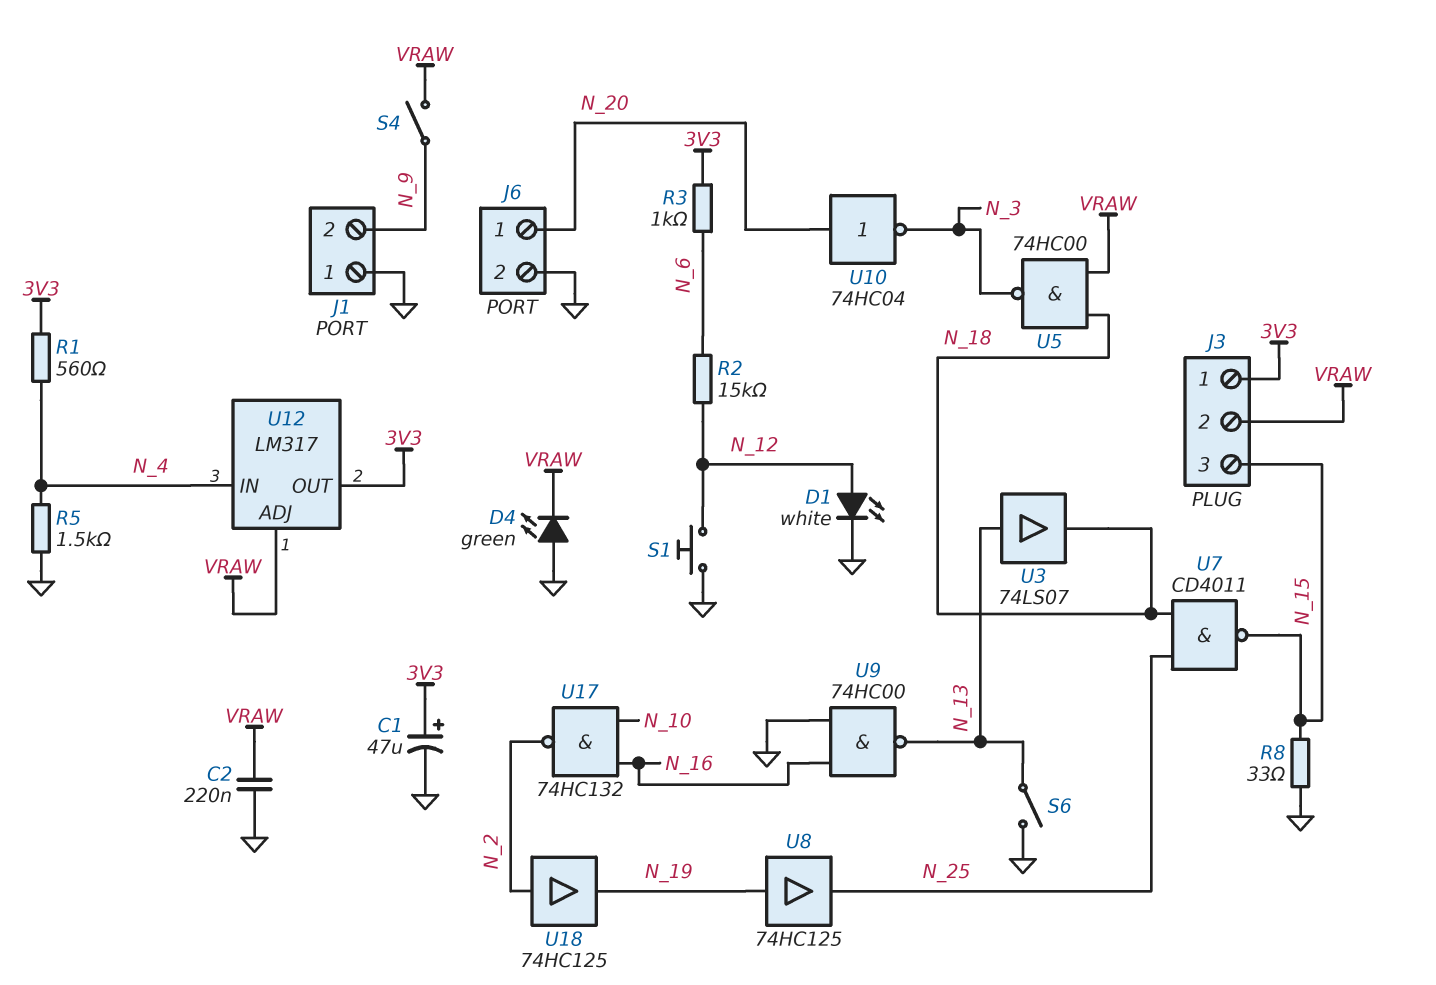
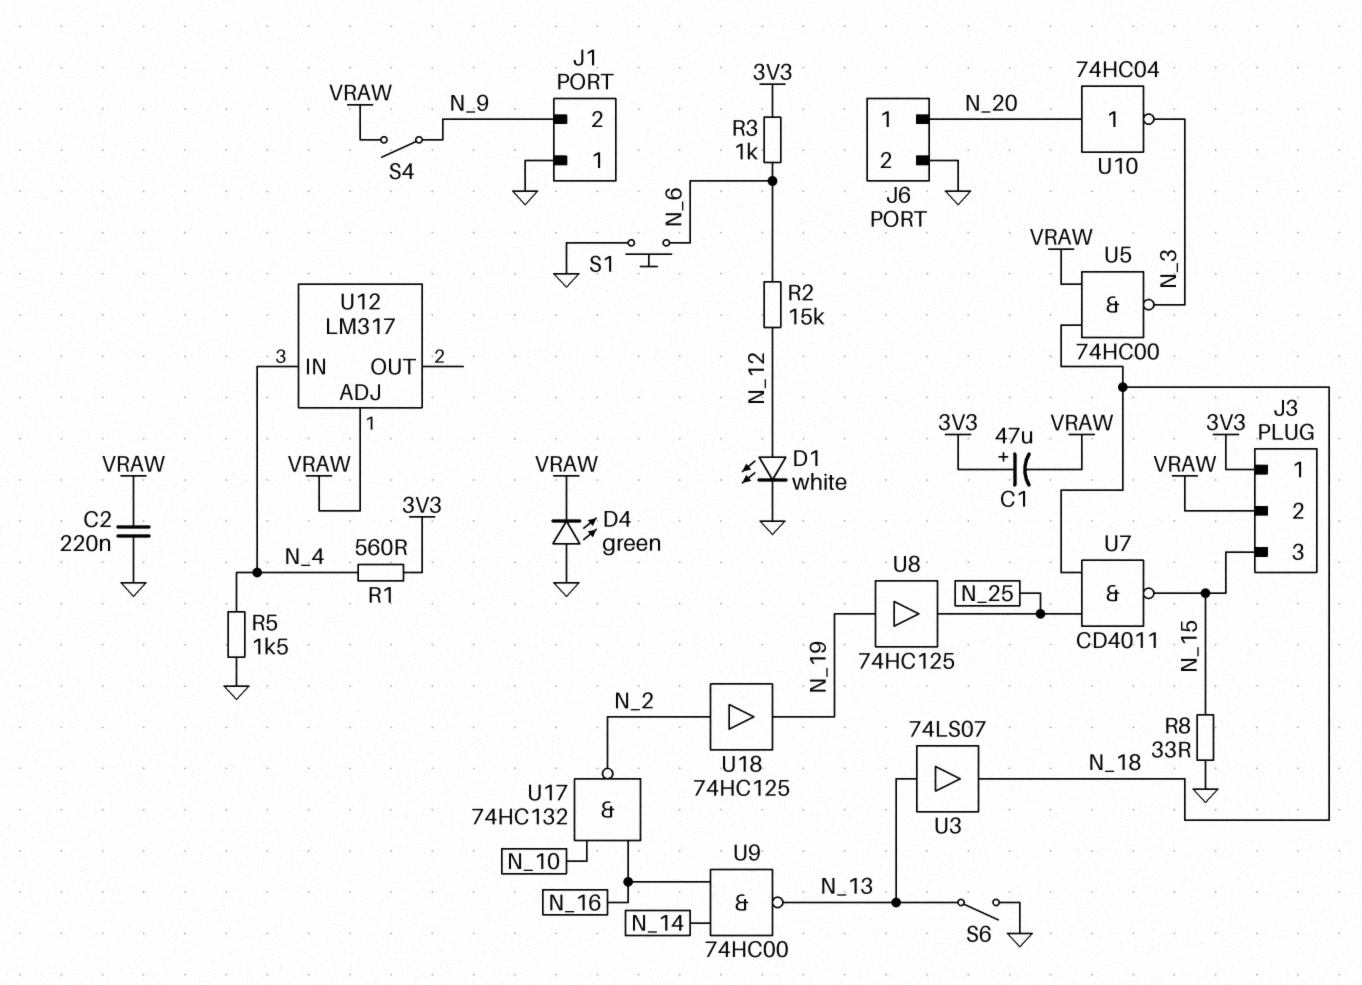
C1: 47uF (plus 3V3, minus GND) -> 47uF (plus 3V3, minus VRAW)
S1: button (GND, N_12) -> button (GND, N_6)
U9: NAND 74HC00 (in GND, in N_16, out N_13) -> NAND 74HC00 (in N_14, in N_16, out N_13)
U12 pin OUT: 3V3 -> none

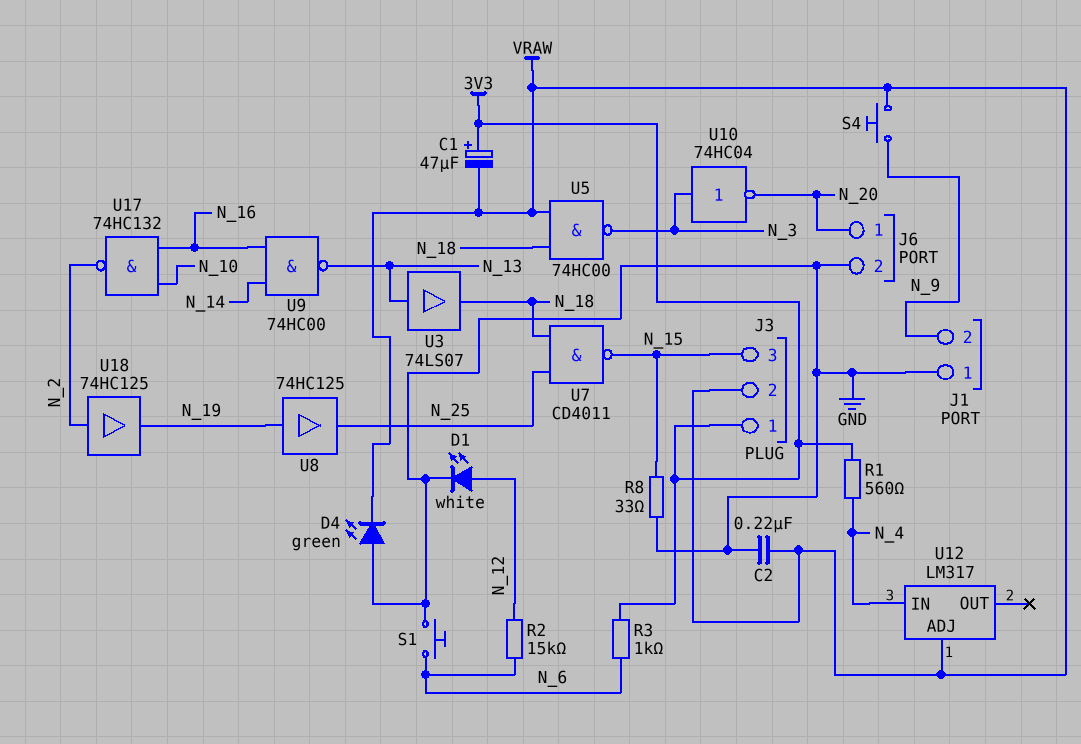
R5: 1.5k (GND, N_4) -> none
S4: switch (N_9, VRAW) -> button (N_9, VRAW)
S6: switch (GND, N_13) -> none
U10: NOT 74HC04 (in N_20, out N_3) -> NOT 74HC04 (in N_3, out N_20)

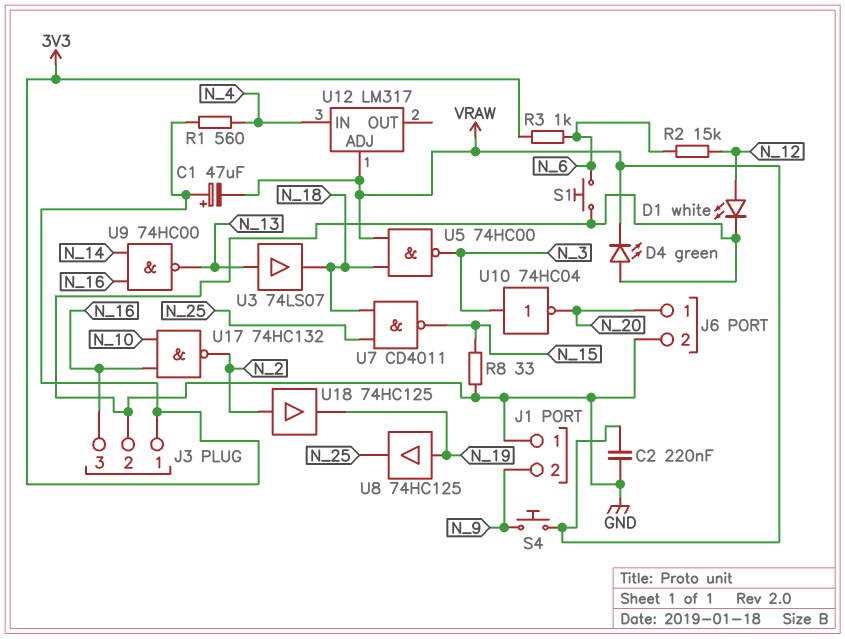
J3 pin 2: VRAW -> GND
J3 pin 3: N_15 -> N_16

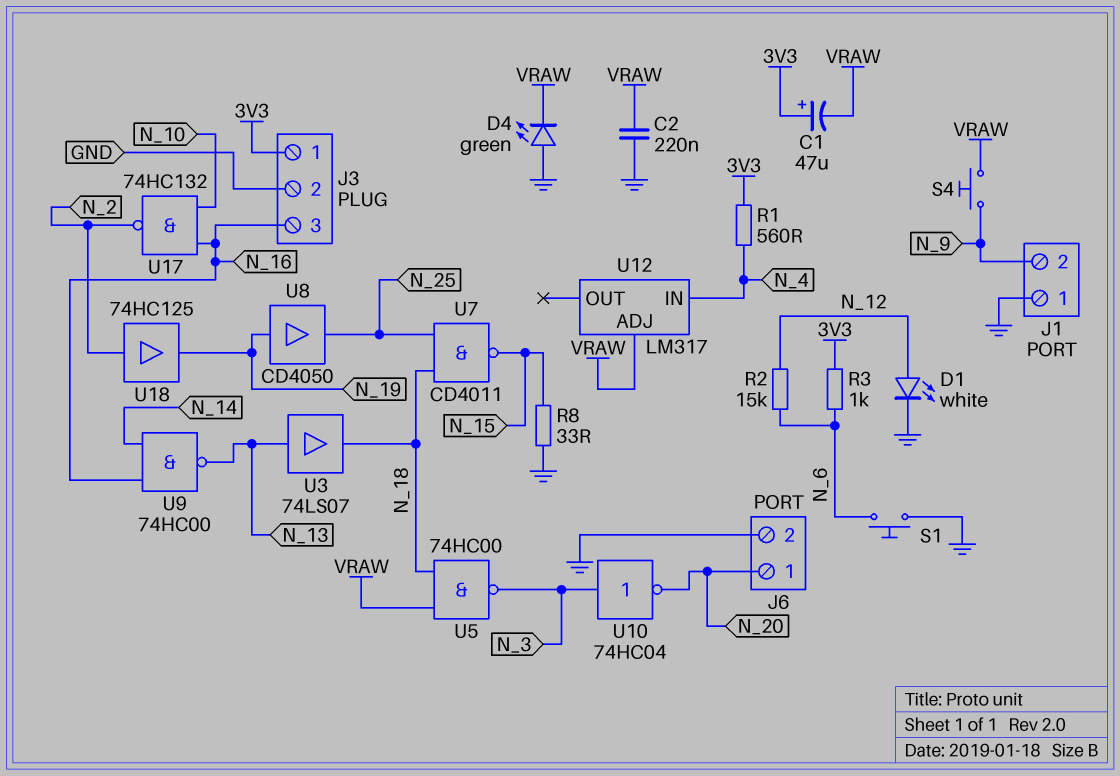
U8: buffer 74HC125 (in N_19, out N_25) -> buffer CD4050 (in N_19, out N_25)

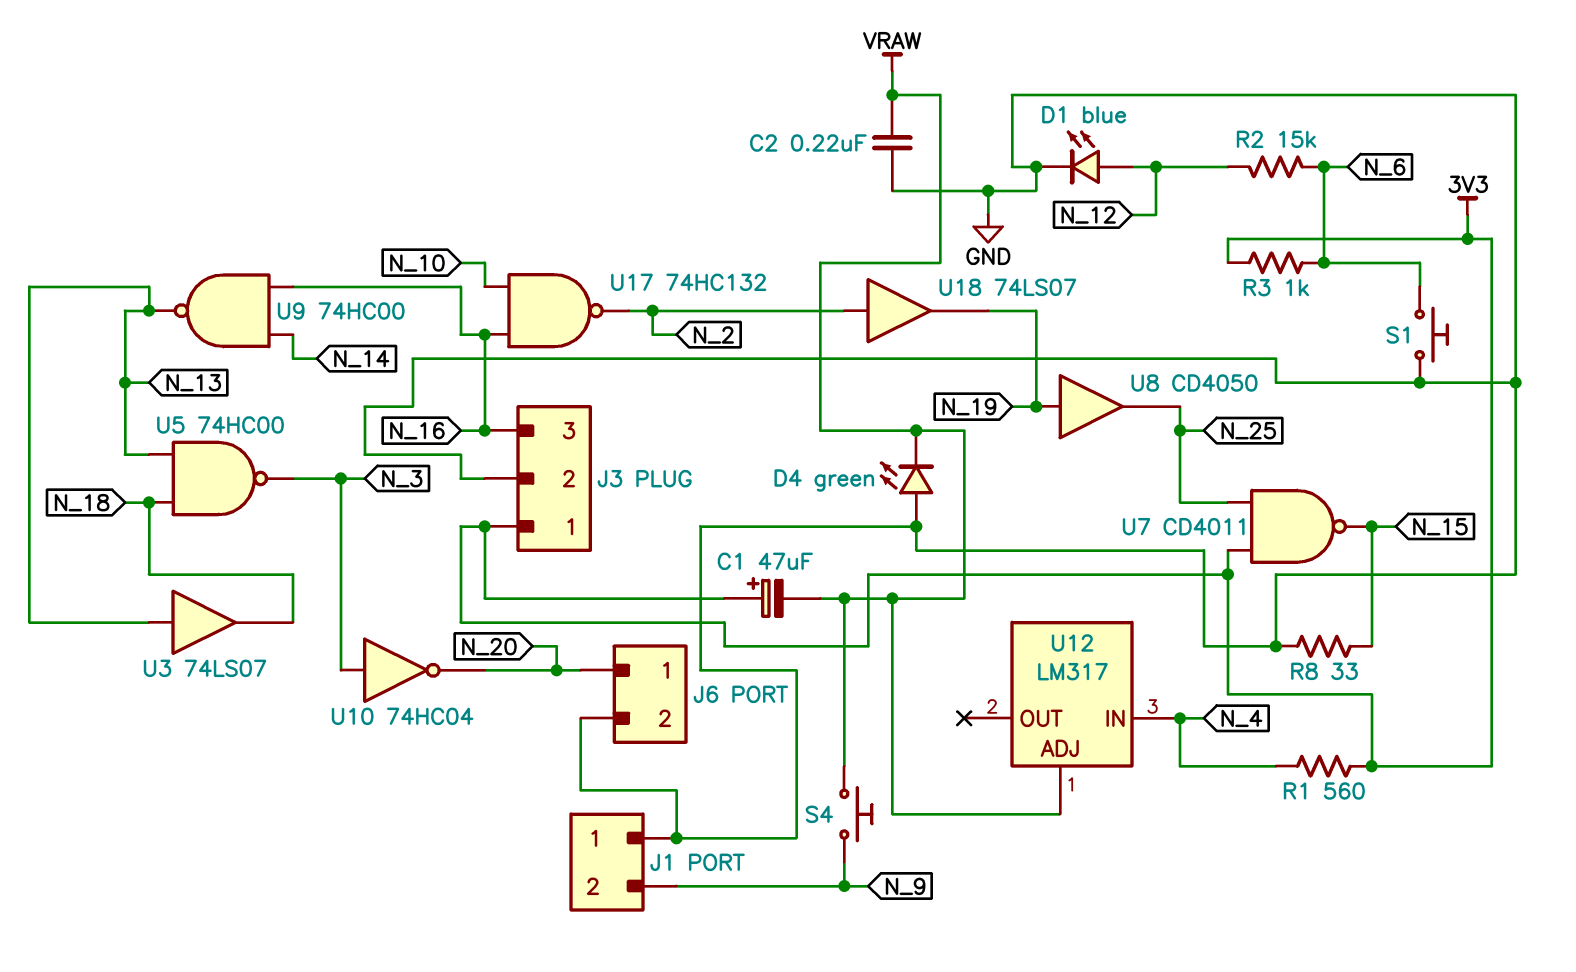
D1: LED white (A N_12, K GND) -> LED blue (A N_12, K GND)
U5: NAND 74HC00 (in N_18, in VRAW, out N_3) -> NAND 74HC00 (in N_13, in N_18, out N_3)
U7: NAND CD4011 (in N_18, in N_25, out N_15) -> NAND CD4011 (in 3V3, in N_25, out N_15)
U18: buffer 74HC125 (in N_2, out N_19) -> buffer 74LS07 (in N_2, out N_19)

